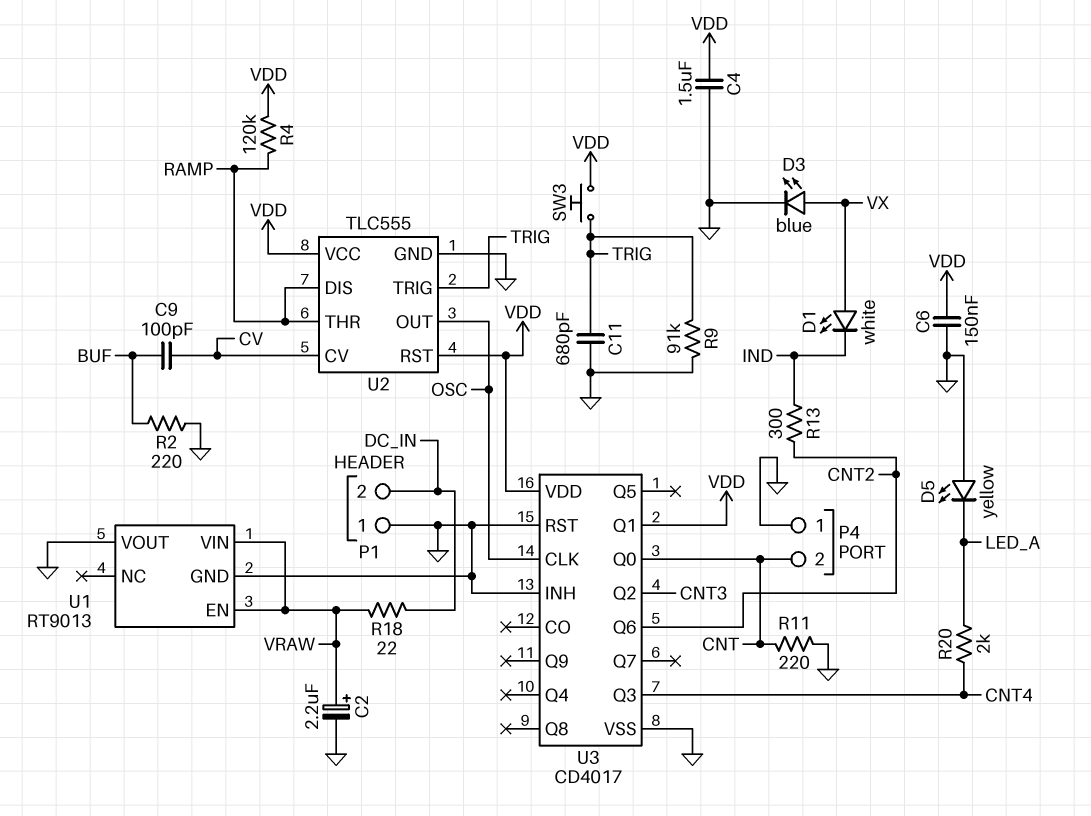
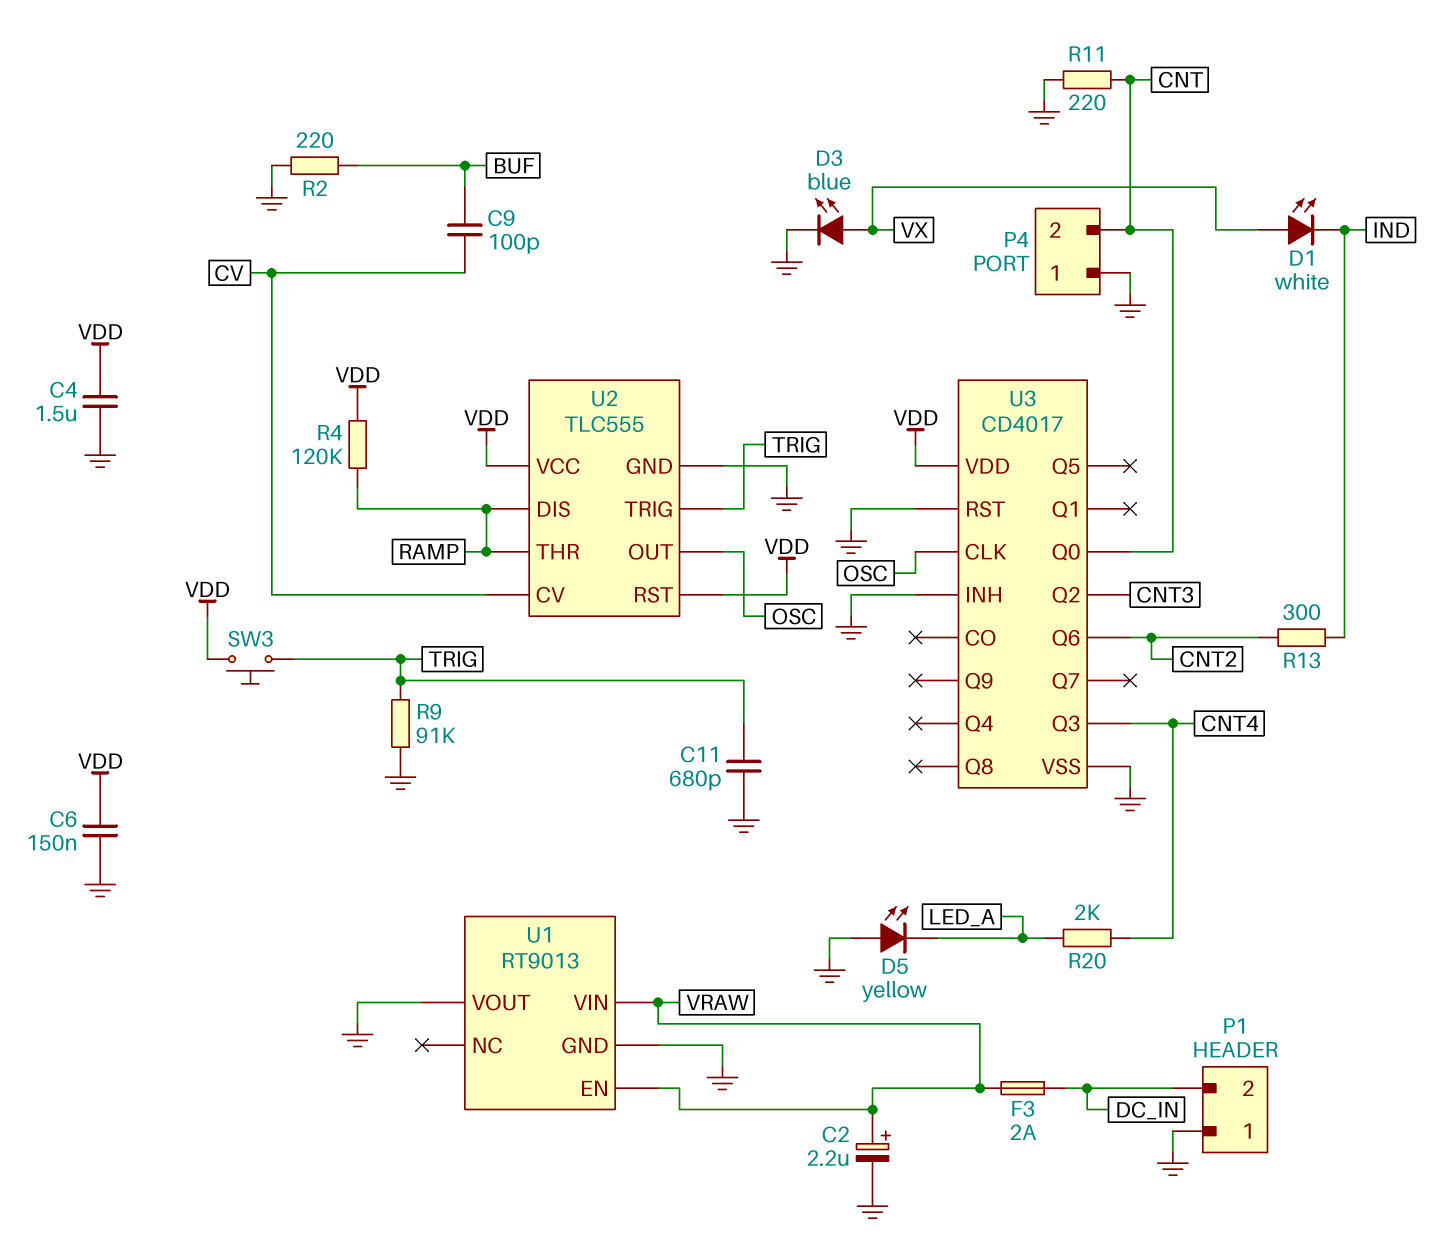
F3: none -> 2A (DC_IN, VRAW)
R18: 22 (DC_IN, VRAW) -> none
U3 pin Q1: VDD -> none

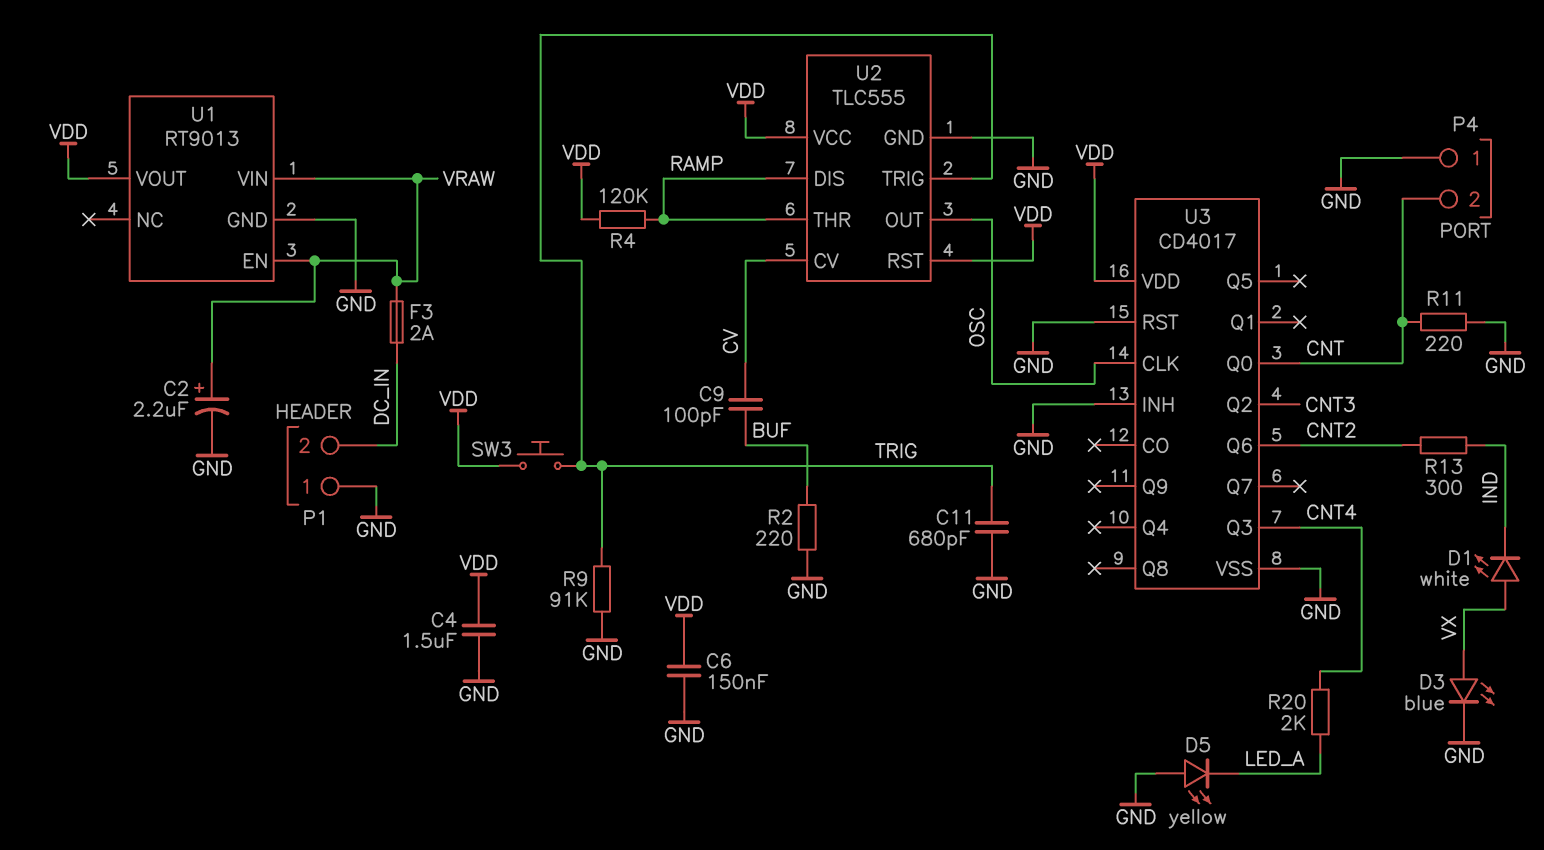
U1 pin VOUT: GND -> VDD

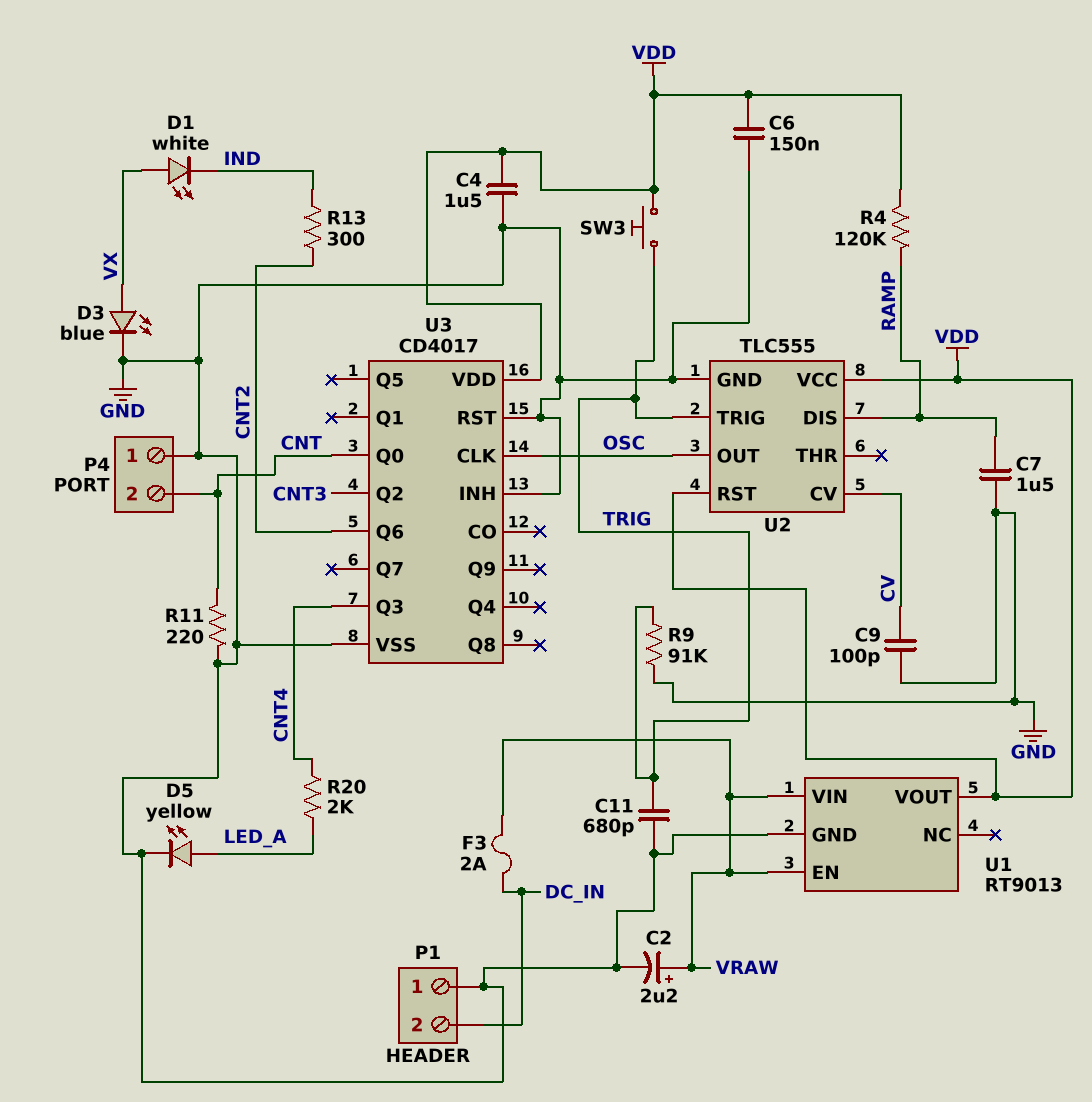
C7: none -> 1.5uF (GND, RAMP)
C9: 100pF (BUF, CV) -> 100pF (CV, GND)
D5: LED yellow (A GND, K LED_A) -> LED yellow (A LED_A, K GND)
R2: 220 (BUF, GND) -> none
U2 pin THR: RAMP -> none

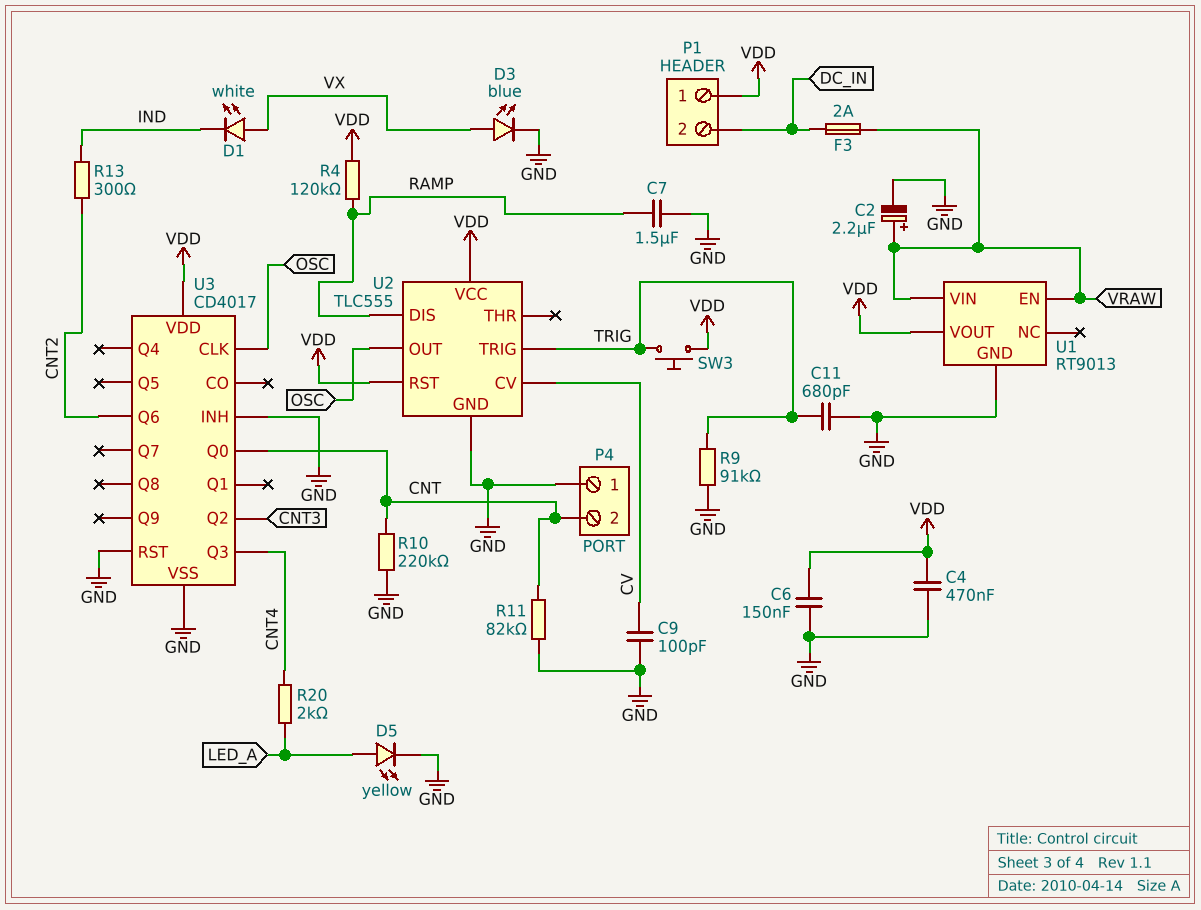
C4: 1.5uF (GND, VDD) -> 470nF (GND, VDD)
P1 pin 1: GND -> VDD
R10: none -> 220k (CNT, GND)
R11: 220 (CNT, GND) -> 82k (CNT, GND)

